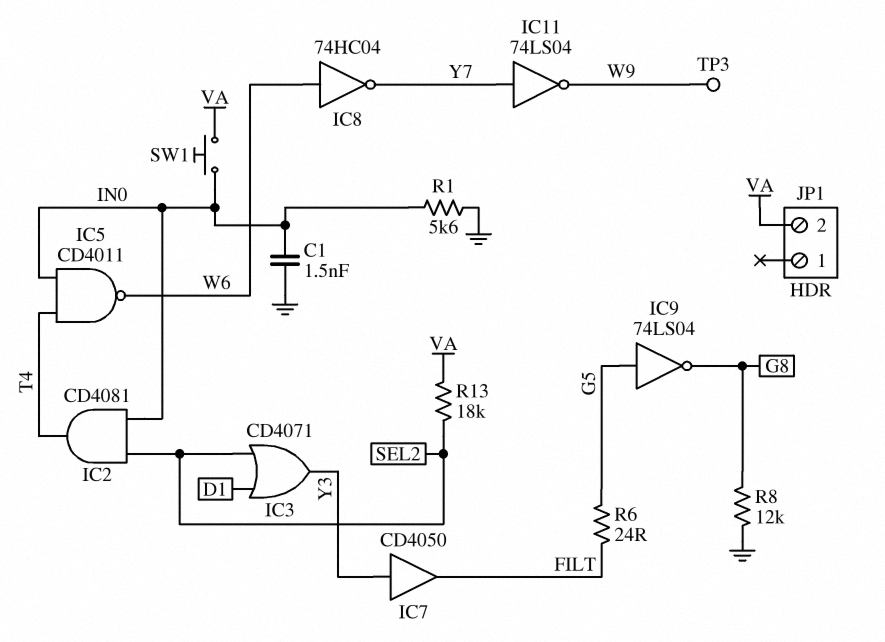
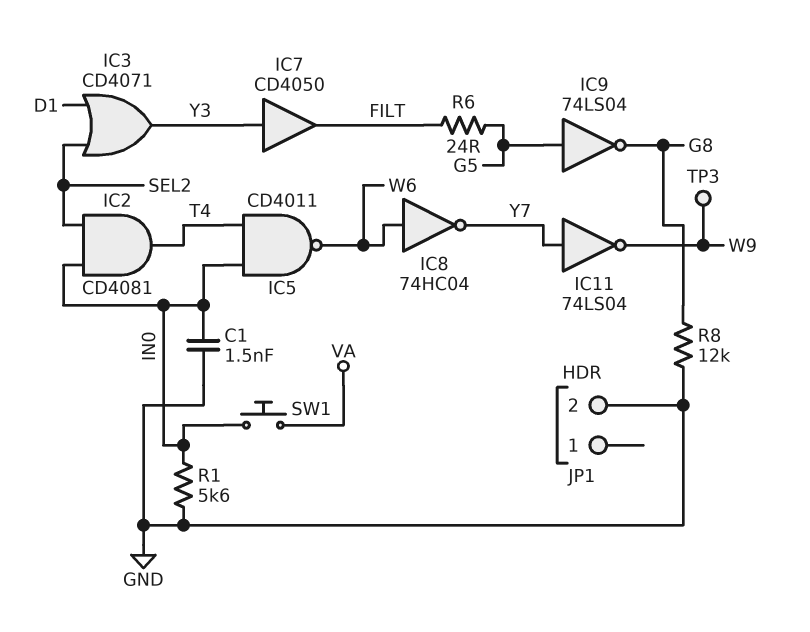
JP1 pin 2: VA -> GND
R13: 18k (SEL2, VA) -> none

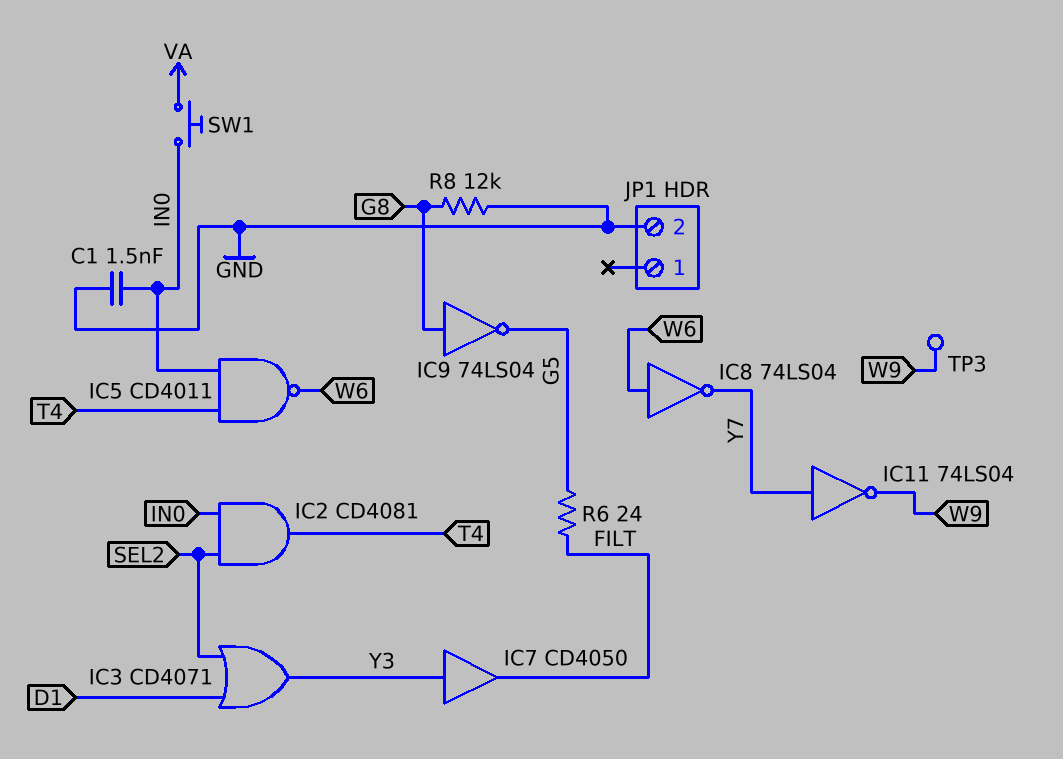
IC8: NOT 74HC04 (in W6, out Y7) -> NOT 74LS04 (in W6, out Y7)
IC9: NOT 74LS04 (in G5, out G8) -> NOT 74LS04 (in G8, out G5)
R1: 5.6k (GND, IN0) -> none

